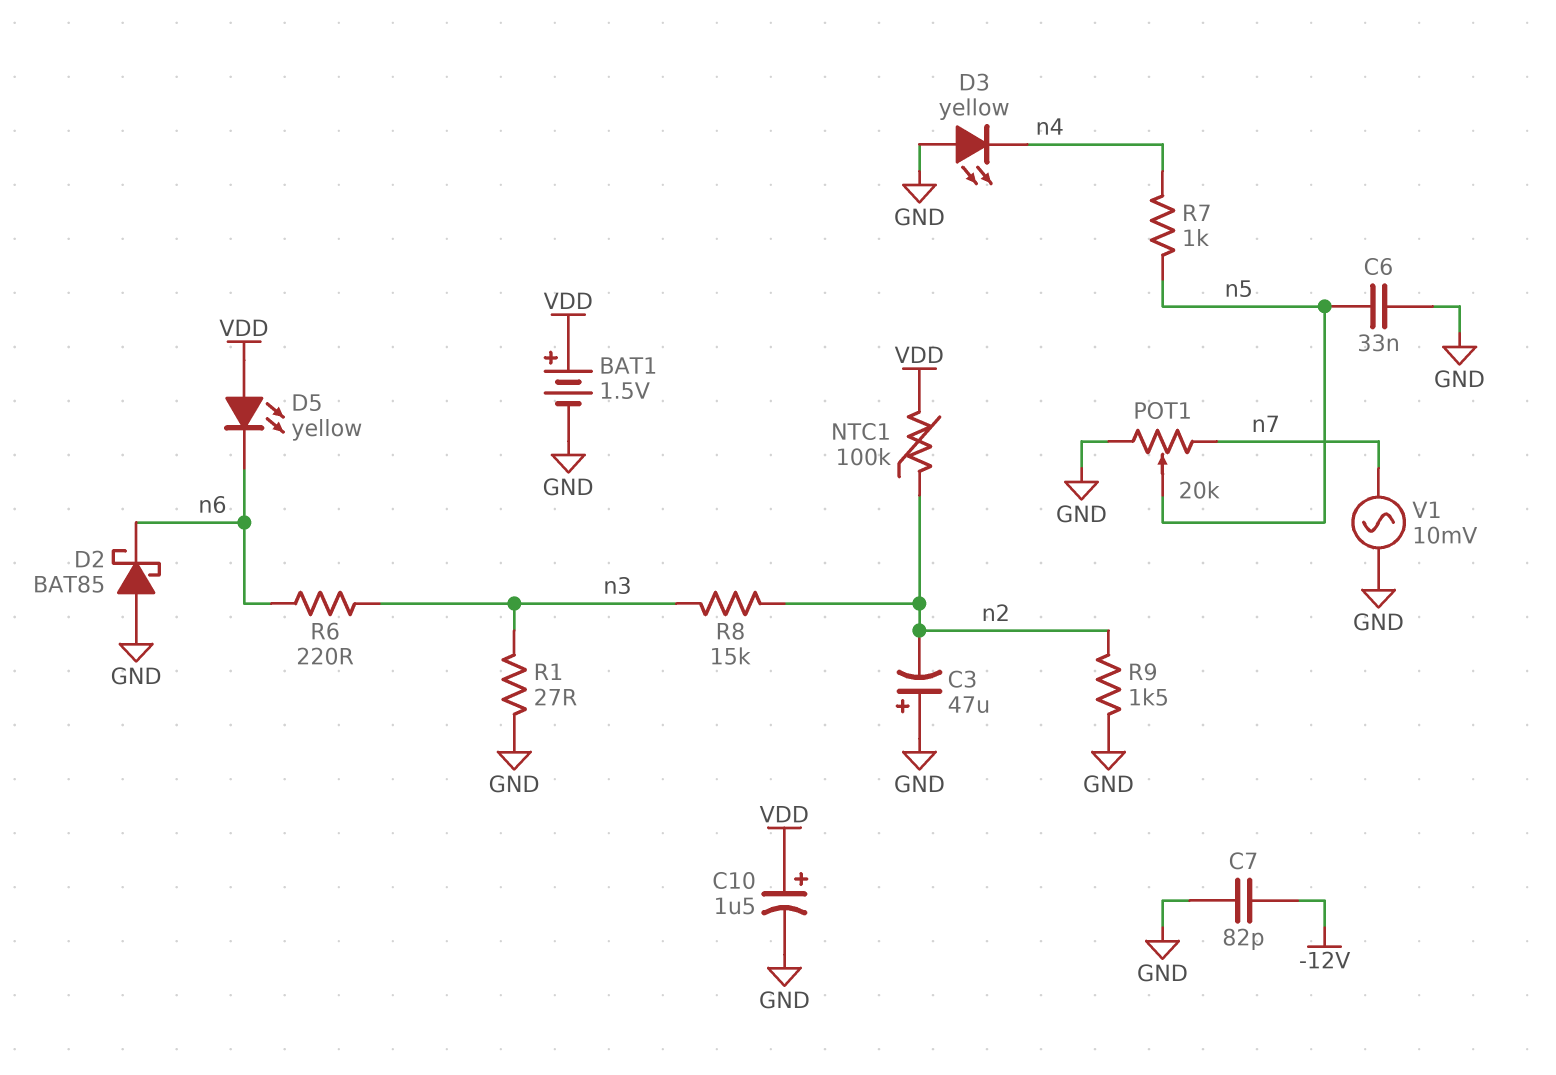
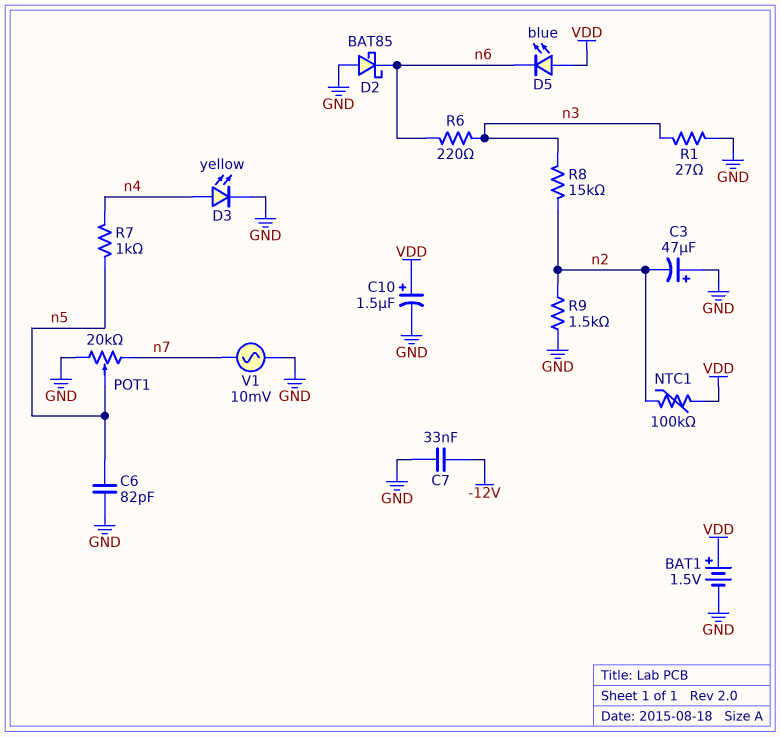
C6: 33nF (GND, n5) -> 82pF (GND, n5)
C7: 82pF (-12V, GND) -> 33nF (-12V, GND)
D3: LED yellow (A GND, K n4) -> LED yellow (A n4, K GND)
D5: LED yellow (A VDD, K n6) -> LED blue (A VDD, K n6)

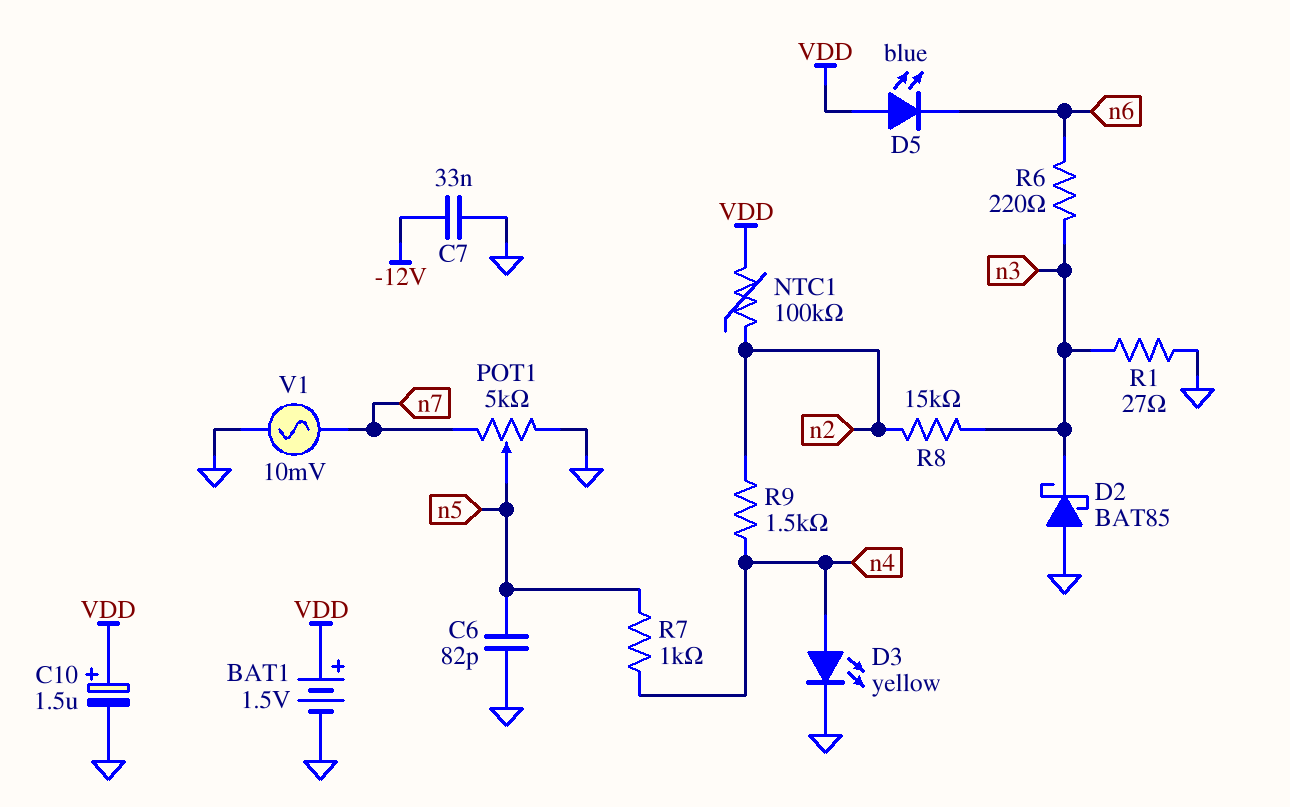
C3: 47uF (plus GND, minus n2) -> none
D2: schottky BAT85 (A GND, K n6) -> schottky BAT85 (A GND, K n3)
POT1: 20k (GND, n7, wiper n5) -> 5k (GND, n7, wiper n5)
R9: 1.5k (GND, n2) -> 1.5k (n2, n4)

